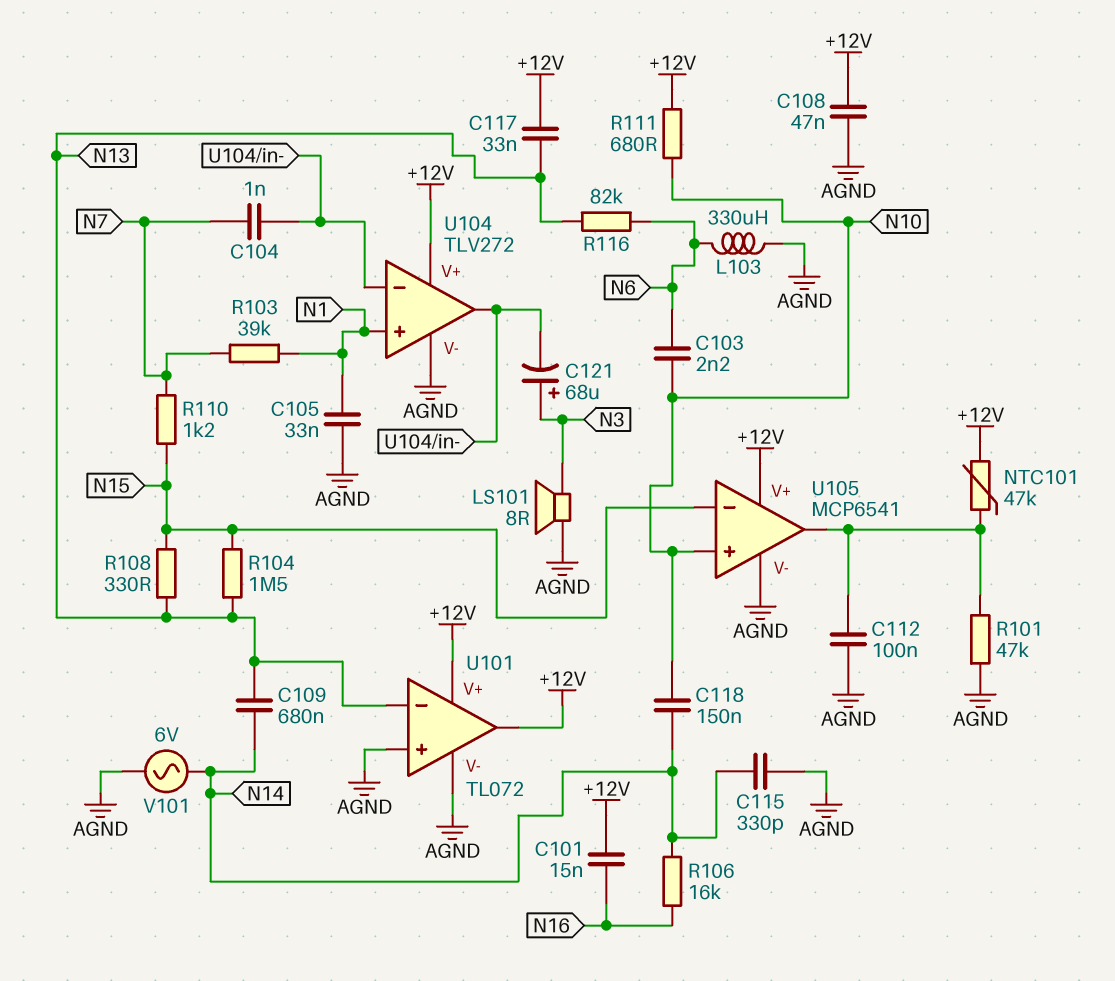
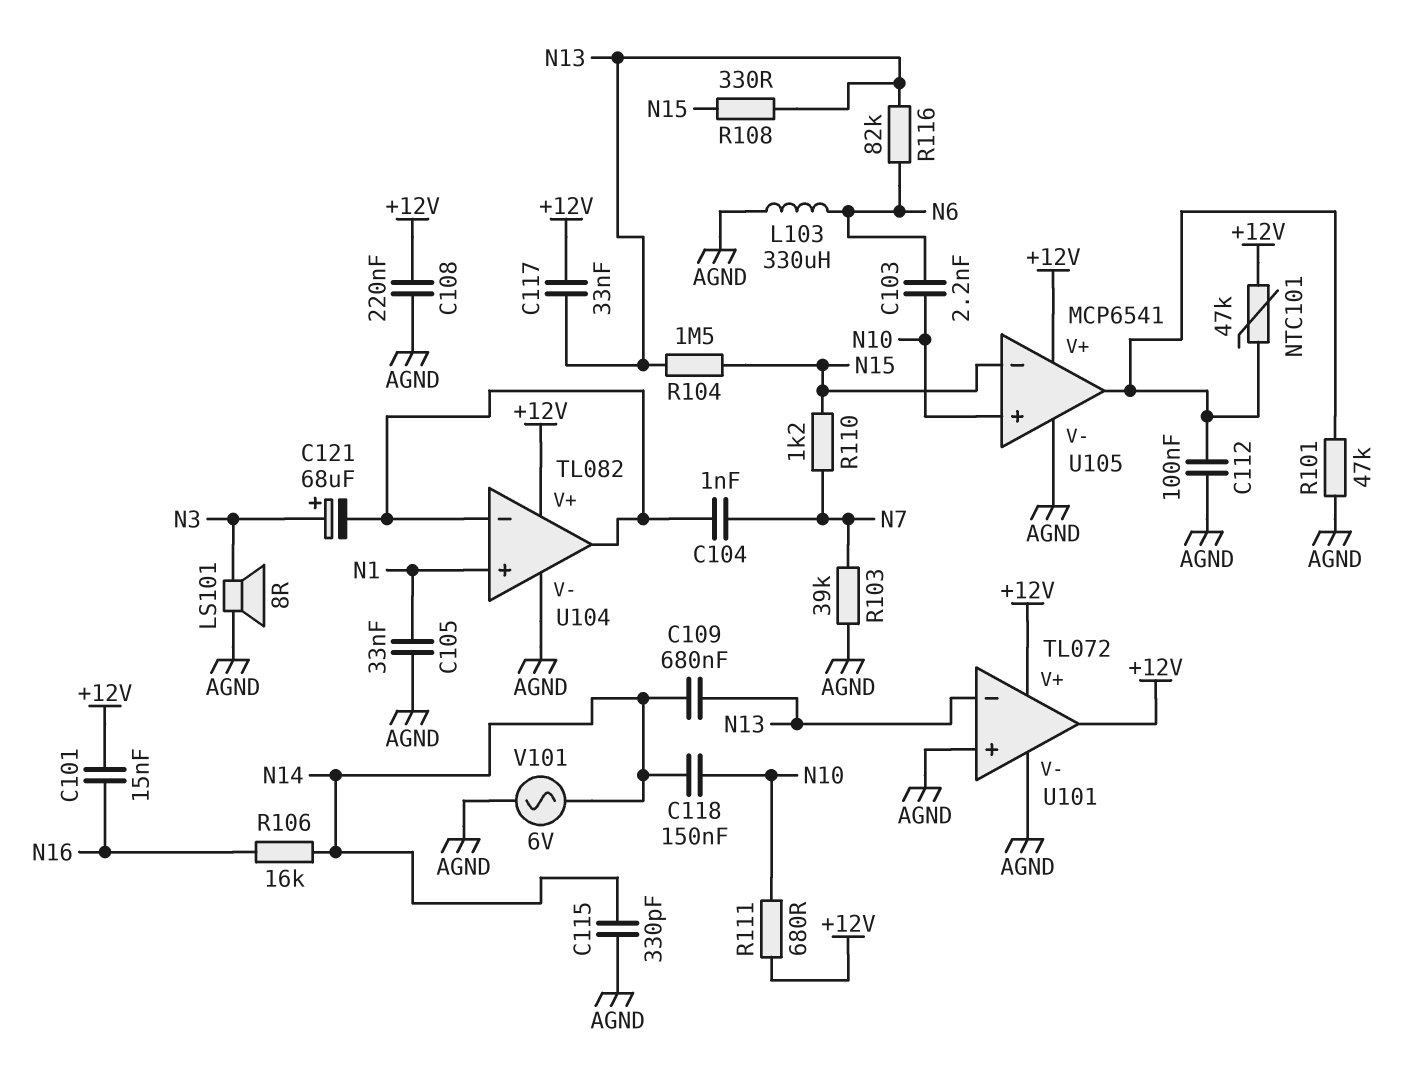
C108: 47nF (+12V, AGND) -> 220nF (+12V, AGND)
R103: 39k (N1, N7) -> 39k (AGND, N7)
U104: TLV272 -> TL082

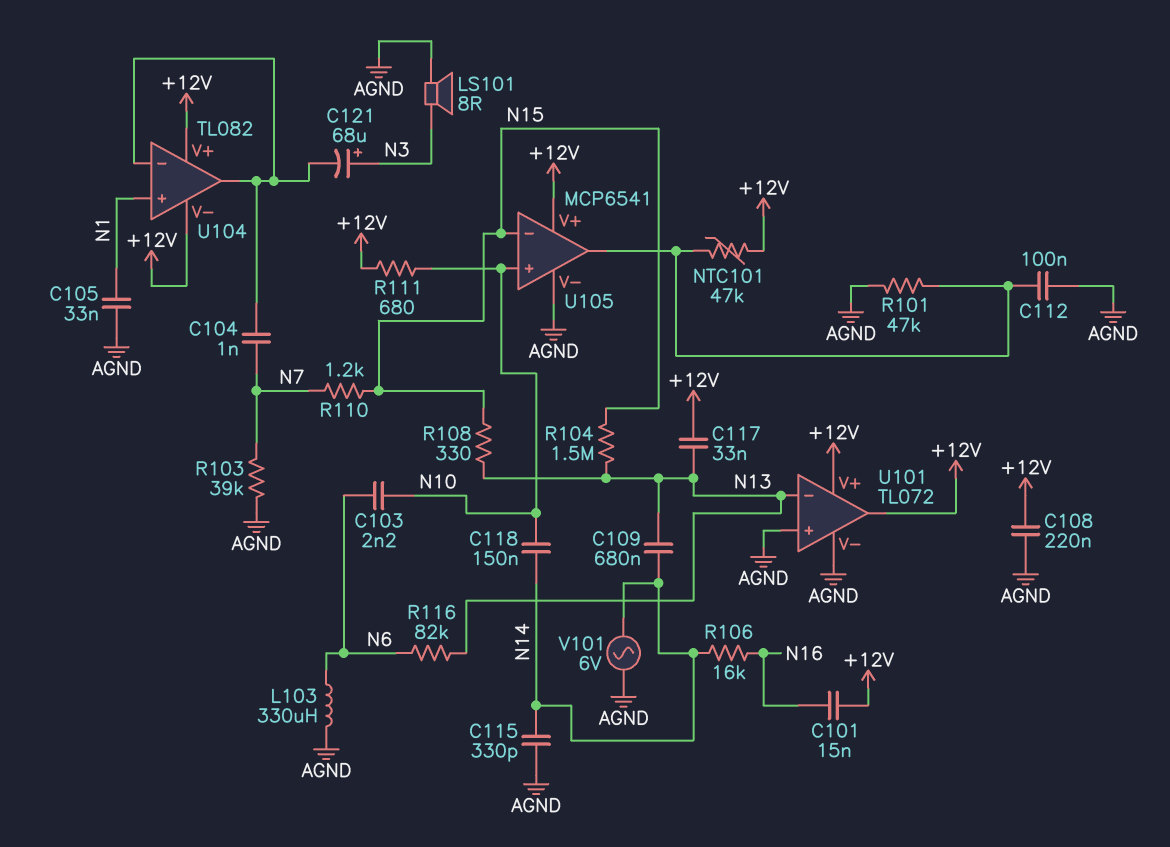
U104 pin V-: AGND -> +12V

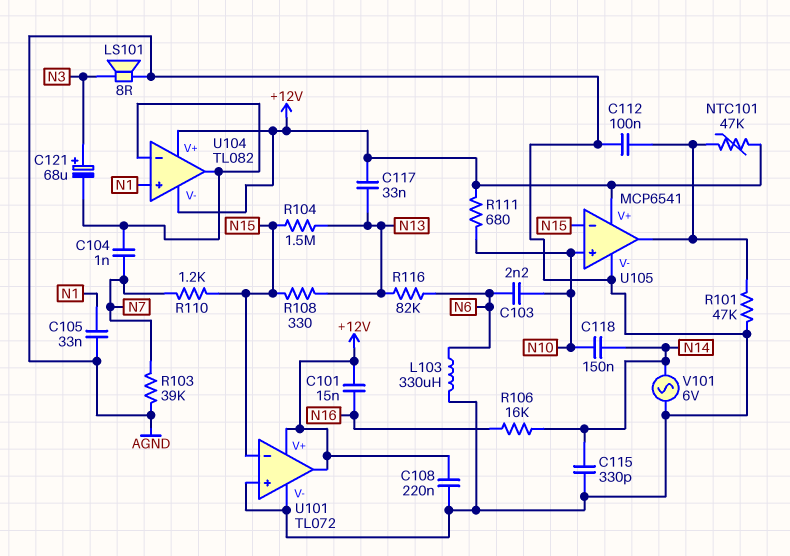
C109: 680nF (N13, N14) -> none
U101 pin in-: N13 -> N15

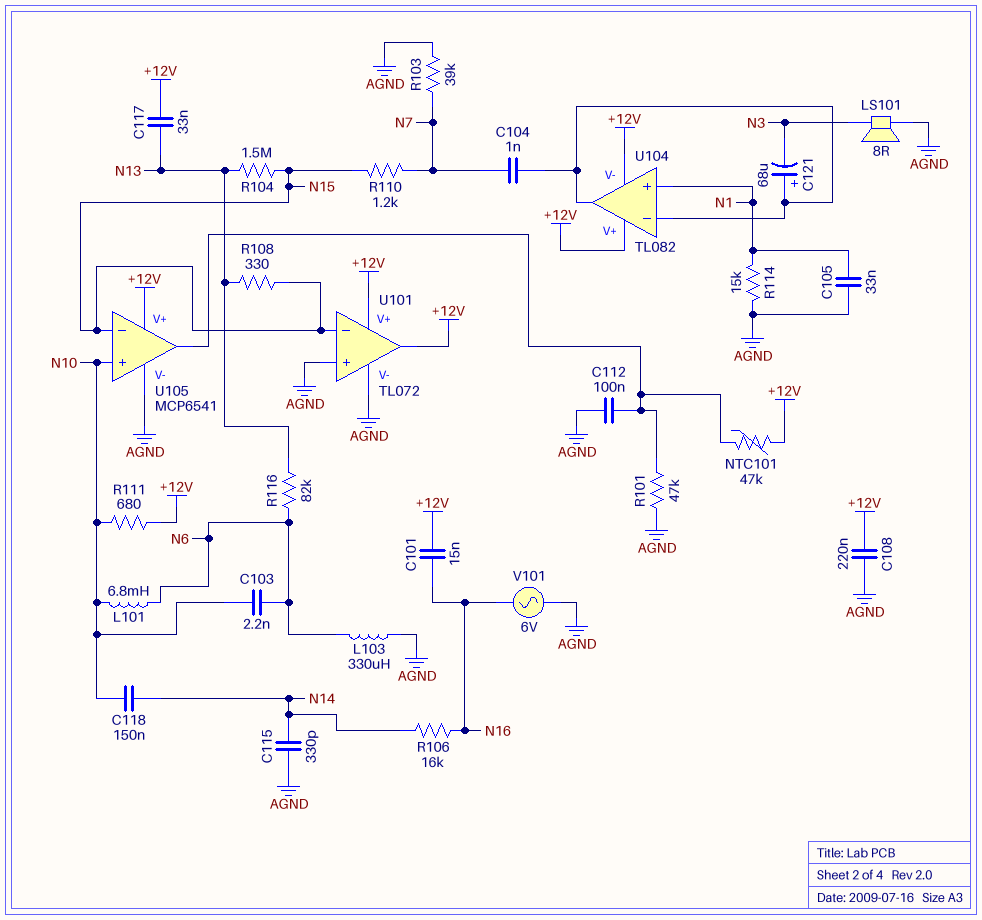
C121: 68uF (plus N3, minus U104/in-) -> 68uF (plus U104/in-, minus N3)
L101: none -> 6.8mH (N6, N10)
R114: none -> 15k (AGND, N1)
V101: AC 6V (AGND, N14) -> AC 6V (AGND, N16)

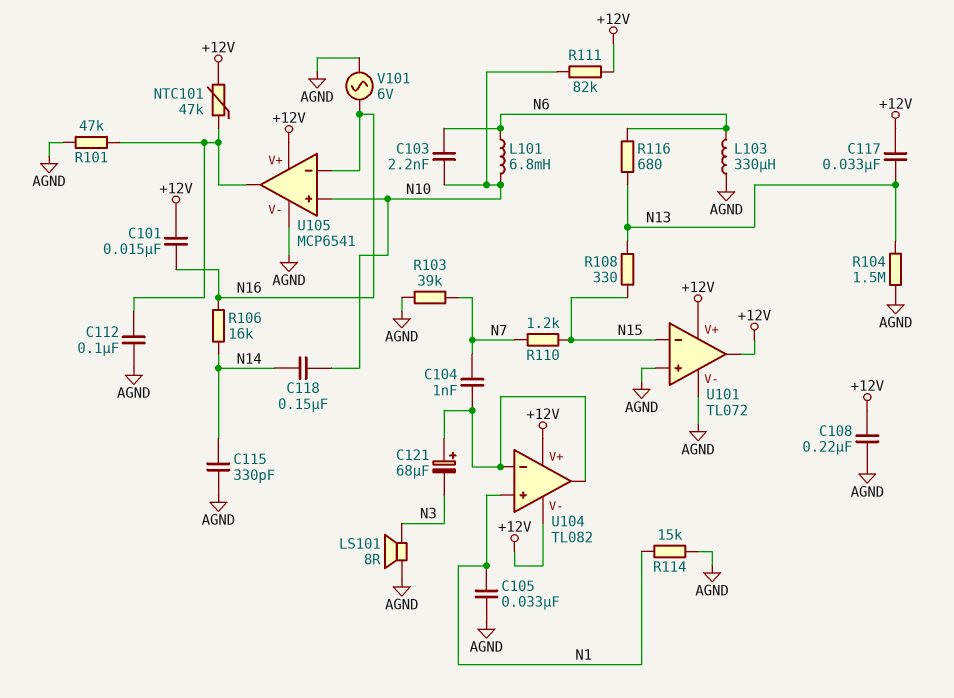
R104: 1.5M (N13, N15) -> 1.5M (AGND, N13)
R111: 680 (+12V, N10) -> 82k (+12V, N10)
R116: 82k (N6, N13) -> 680 (N6, N13)
U105 pin in-: N15 -> N16

